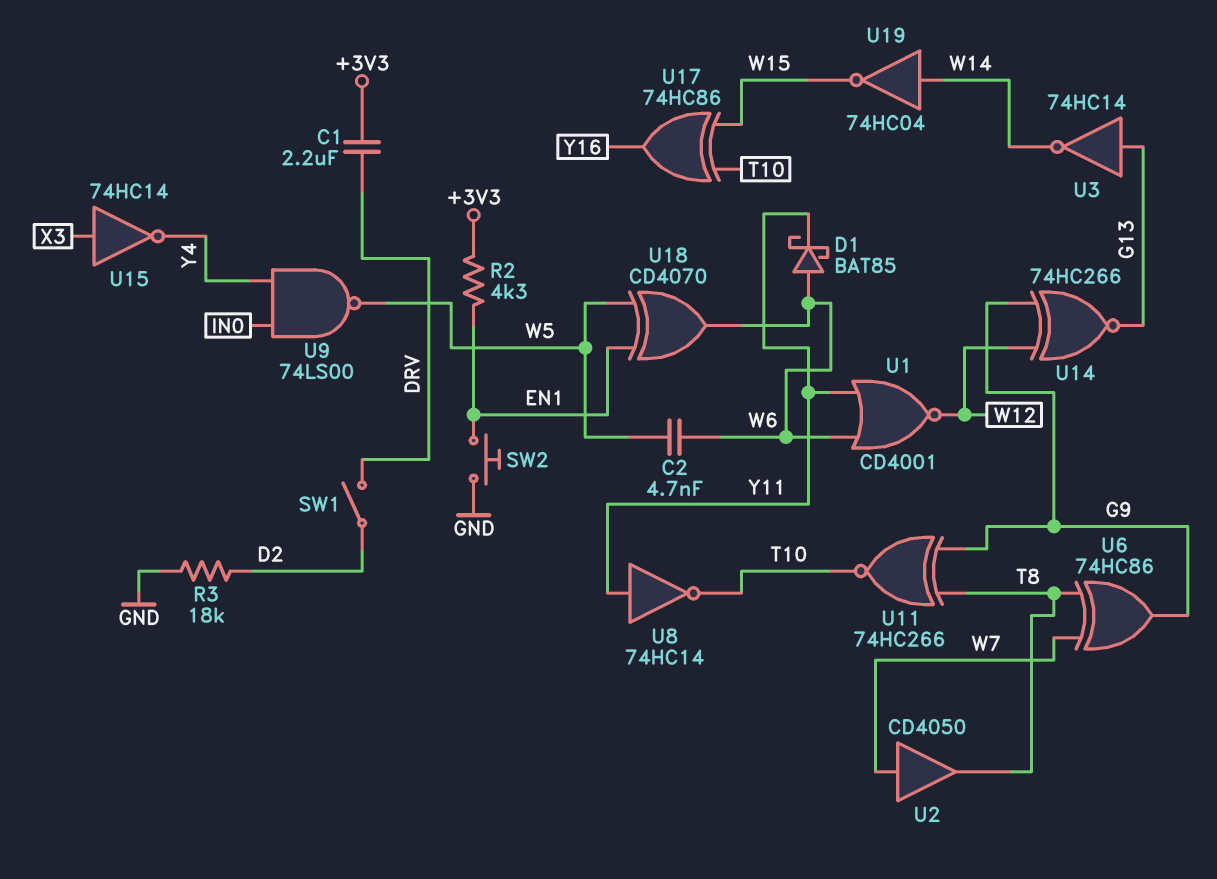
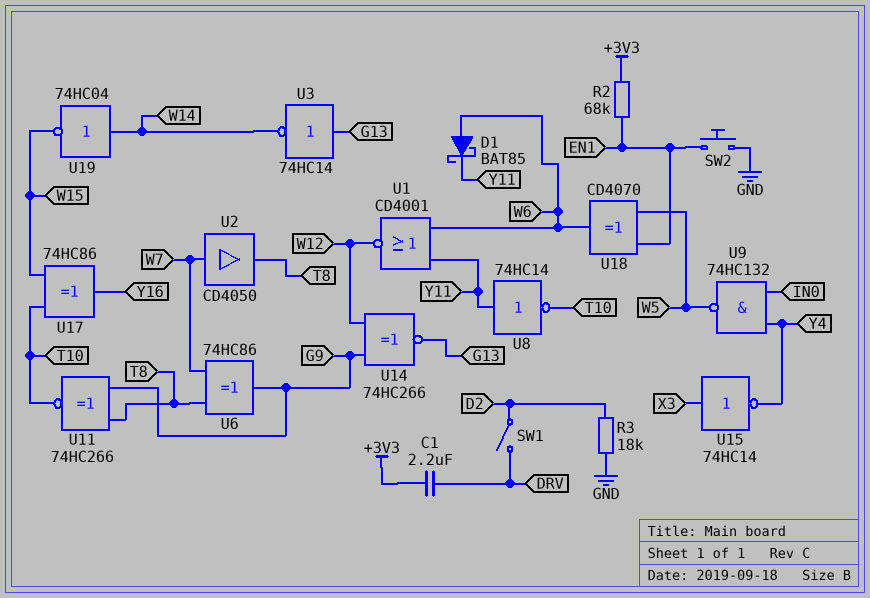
C2: 4.7nF (W5, W6) -> none
R2: 4.3k (+3V3, EN1) -> 68k (+3V3, EN1)
U9: NAND 74LS00 (in IN0, in Y4, out W5) -> NAND 74HC132 (in IN0, in Y4, out W5)

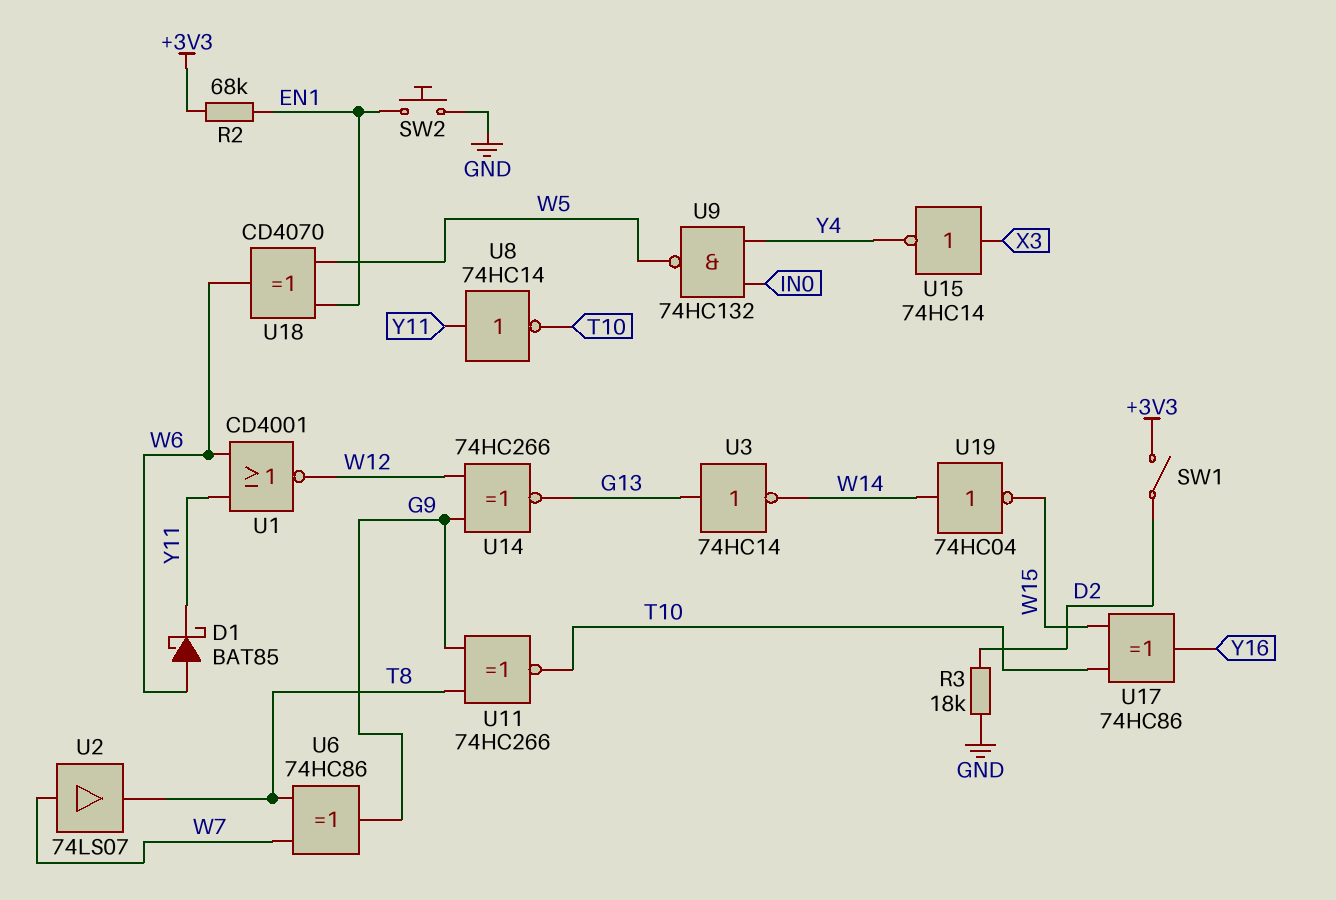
C1: 2.2uF (+3V3, DRV) -> none
SW1: switch (D2, DRV) -> switch (+3V3, D2)
U2: buffer CD4050 (in W7, out T8) -> buffer 74LS07 (in W7, out T8)

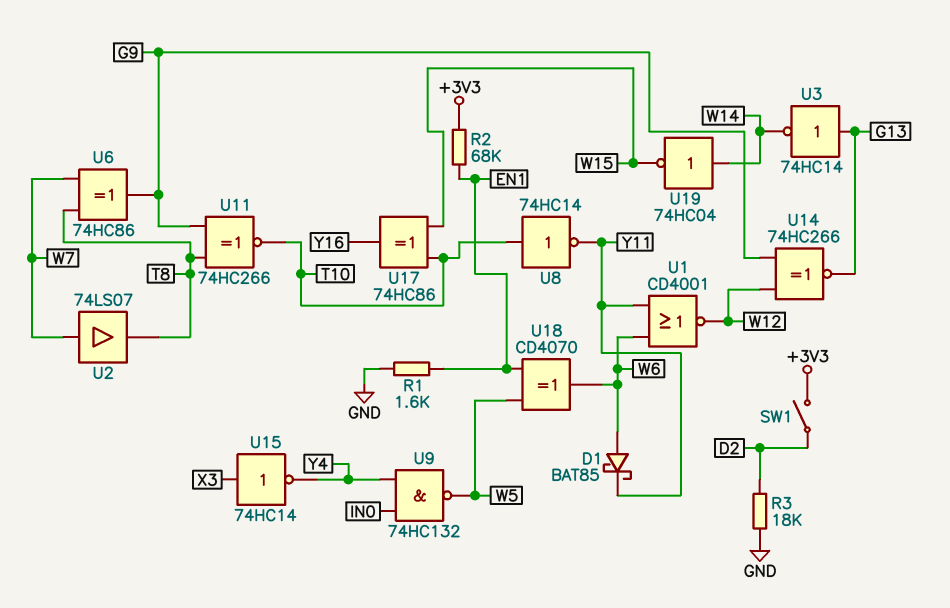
R1: none -> 1.6k (EN1, GND)
SW2: button (EN1, GND) -> none
U8: NOT 74HC14 (in Y11, out T10) -> NOT 74HC14 (in T10, out Y11)

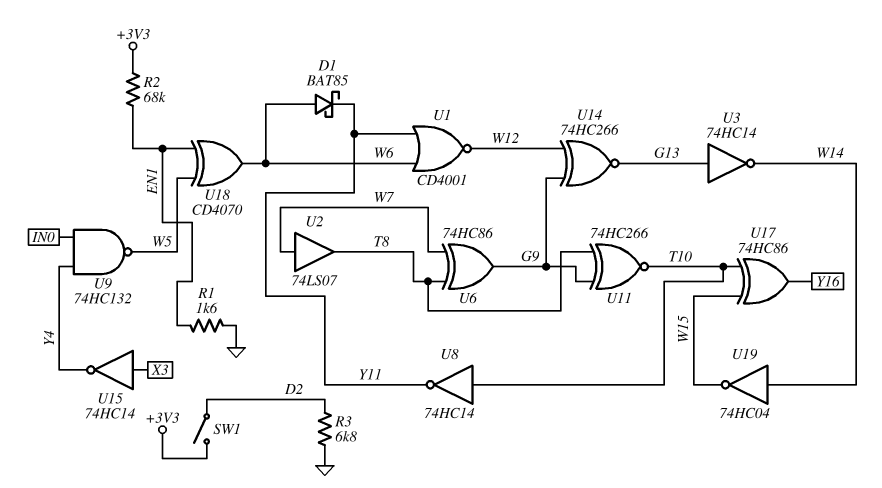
R3: 18k (D2, GND) -> 6.8k (D2, GND)

